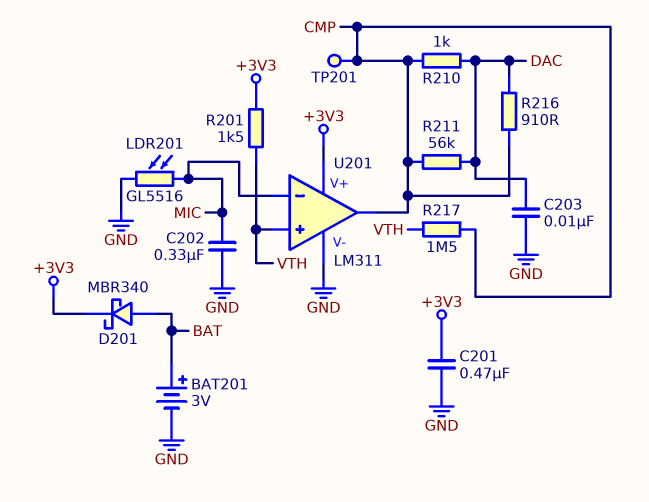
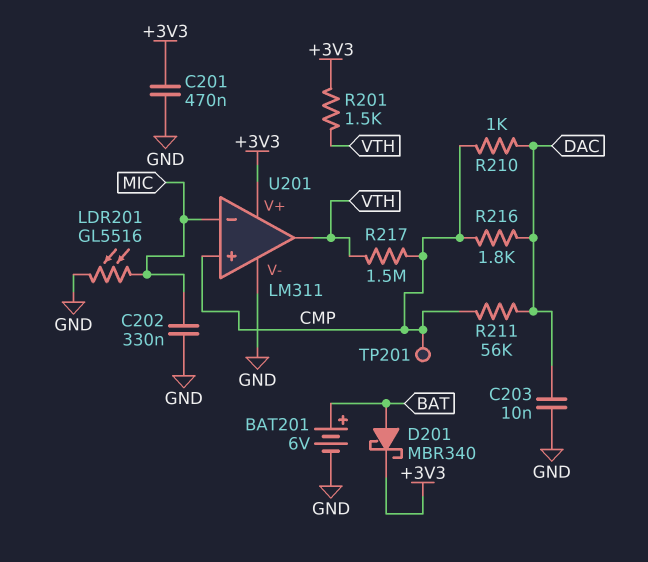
BAT201: 3V (plus BAT, minus GND) -> 6V (plus BAT, minus GND)
R216: 910 (CMP, DAC) -> 1.8k (CMP, DAC)
U201 pin in+: VTH -> CMP
U201 pin out: CMP -> VTH

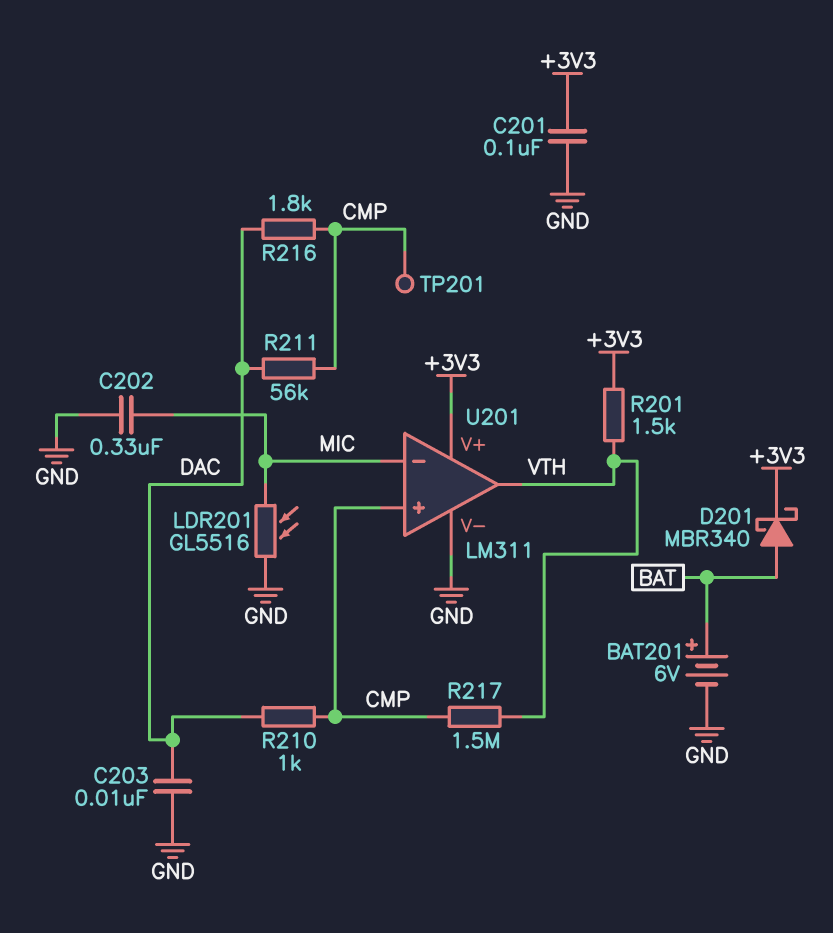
C201: 470nF (+3V3, GND) -> 100nF (+3V3, GND)

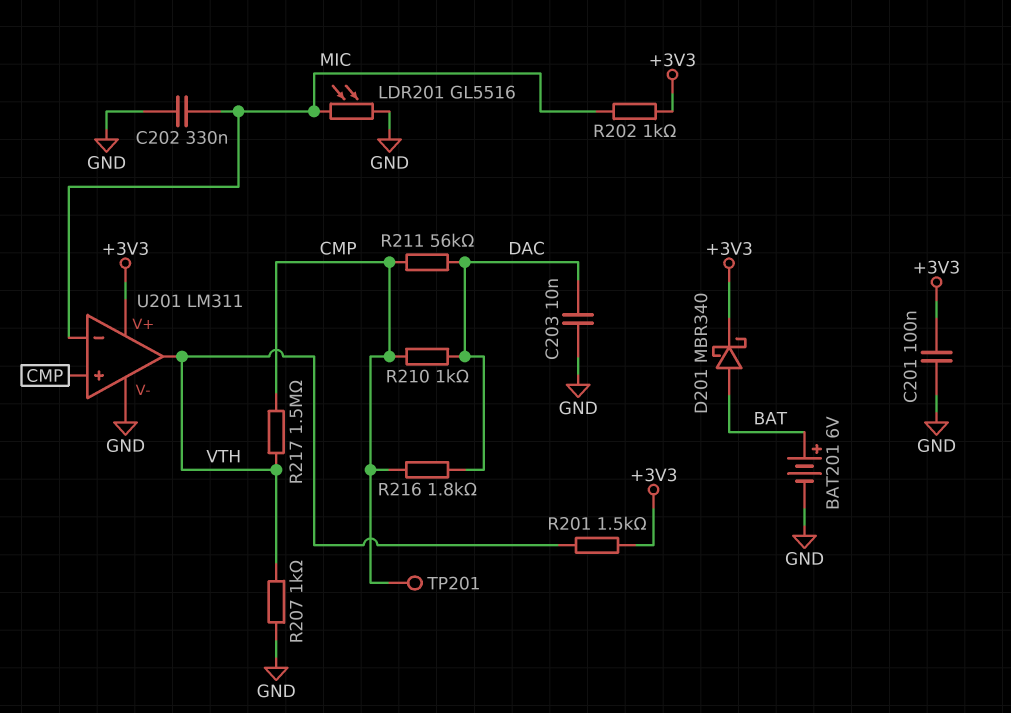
R202: none -> 1k (+3V3, MIC)
R207: none -> 1k (GND, VTH)

